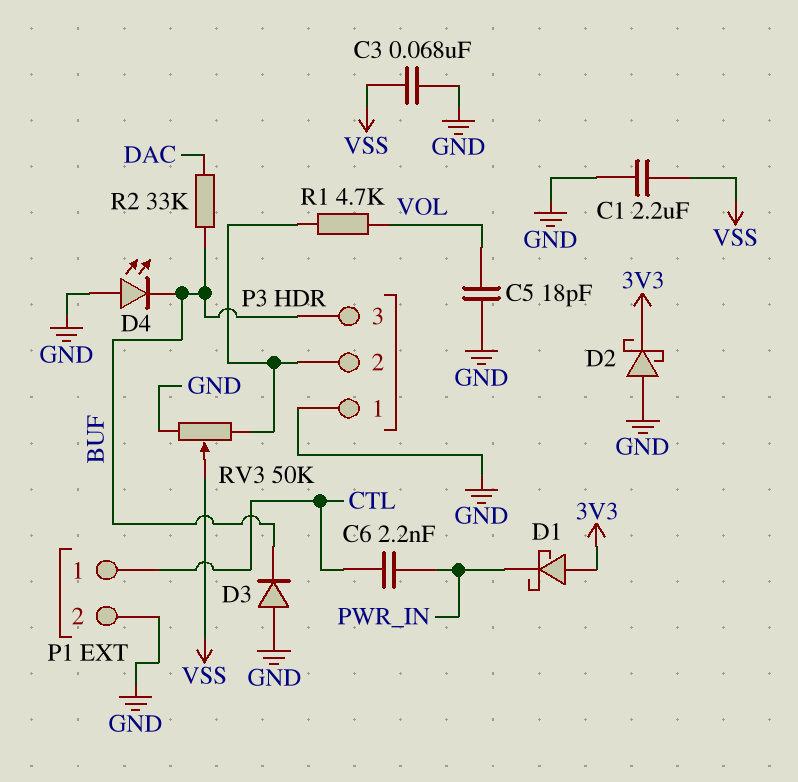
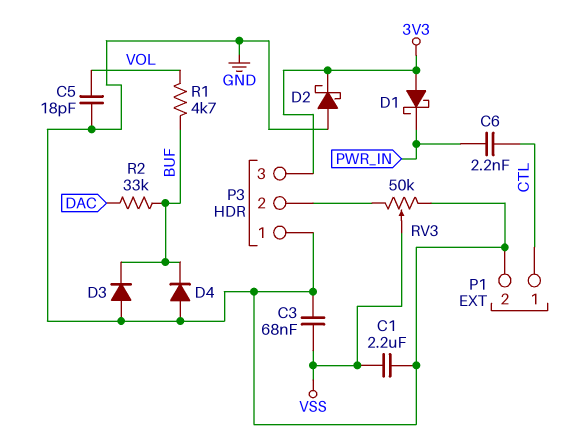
D4: LED (A GND, K BUF) -> diode (A GND, K BUF)
P3 pin 3: BUF -> 3V3
R1: 4.7k (P3/2, VOL) -> 4.7k (BUF, VOL)

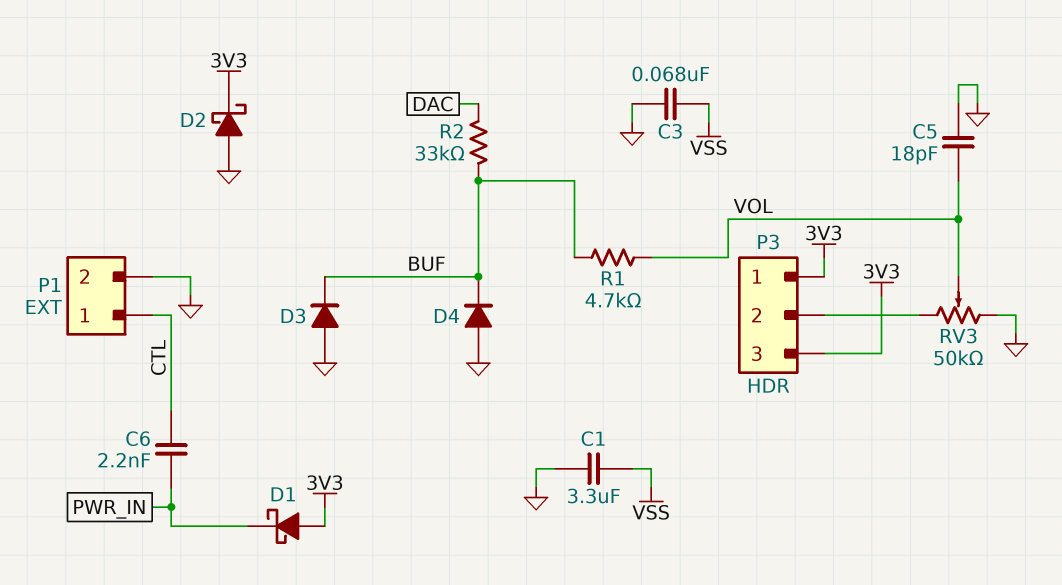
C1: 2.2uF (GND, VSS) -> 3.3uF (GND, VSS)
P3 pin 1: GND -> 3V3
RV3: 50k (GND, P3/2, wiper VSS) -> 50k (GND, P3/2, wiper VOL)

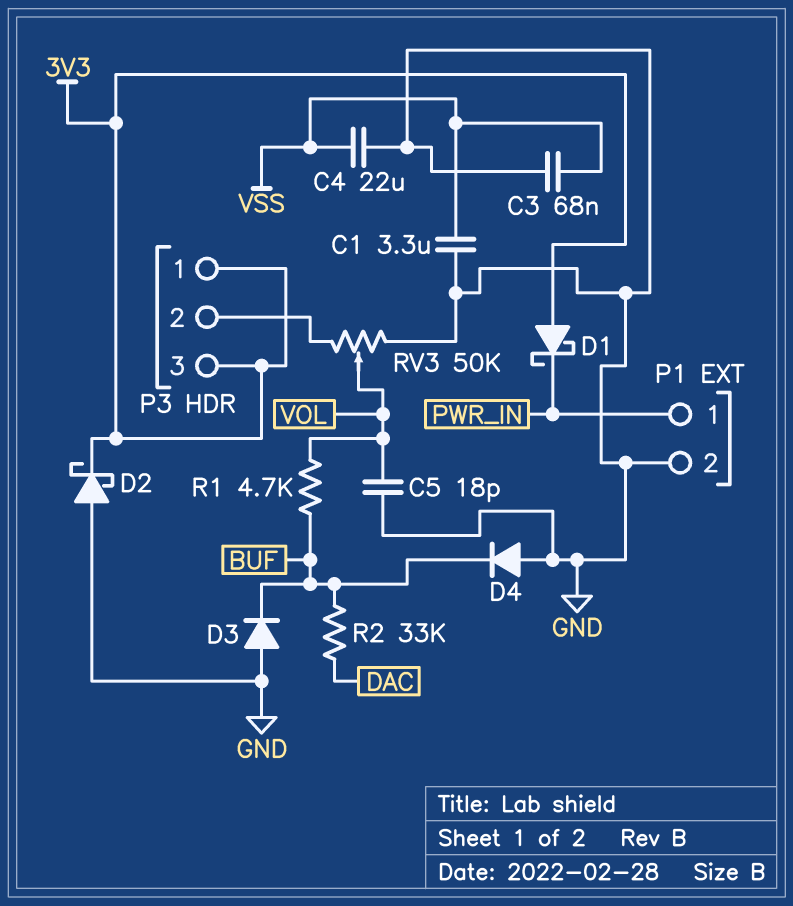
C4: none -> 22uF (GND, VSS)
C6: 2.2nF (CTL, PWR_IN) -> none
P1 pin 1: CTL -> PWR_IN

